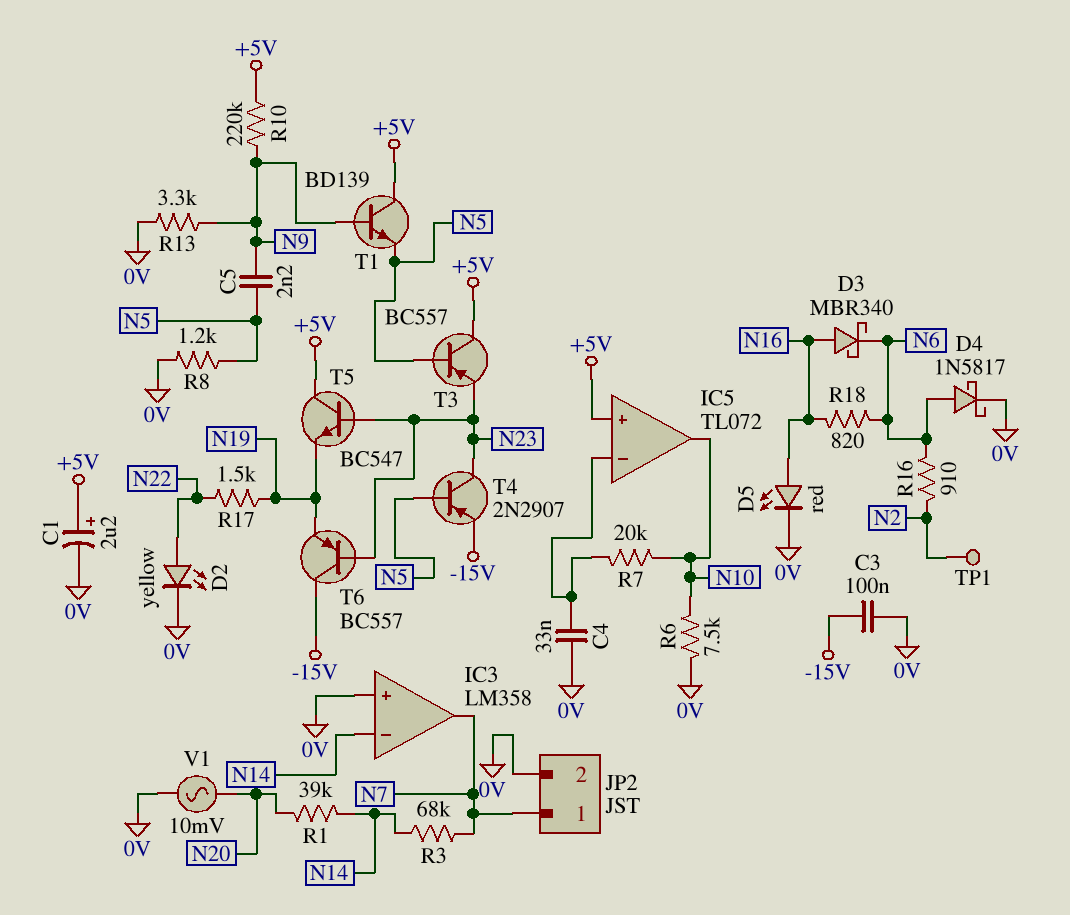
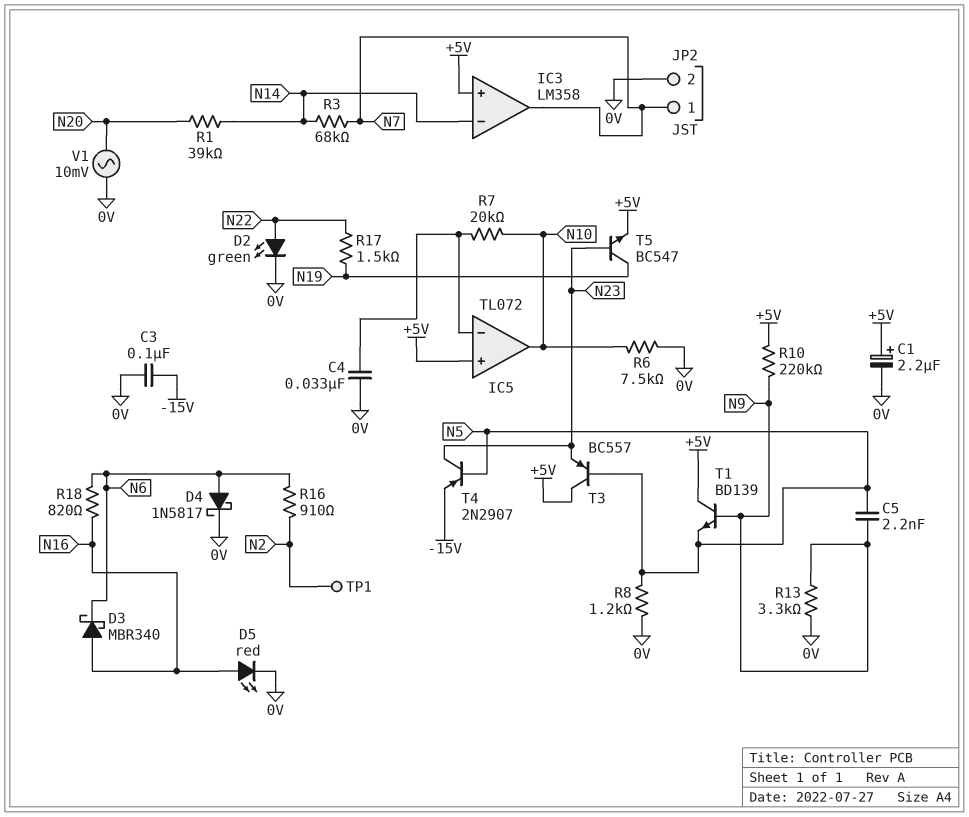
D2: LED yellow (A N22, K 0V) -> LED green (A N22, K 0V)
IC3 pin in+: 0V -> +5V
T5: NPN BC547 (B N23, C +5V, E N19) -> NPN BC547 (B N23, C N19, E +5V)
T6: PNP BC557 (B N23, C -15V, E N19) -> none

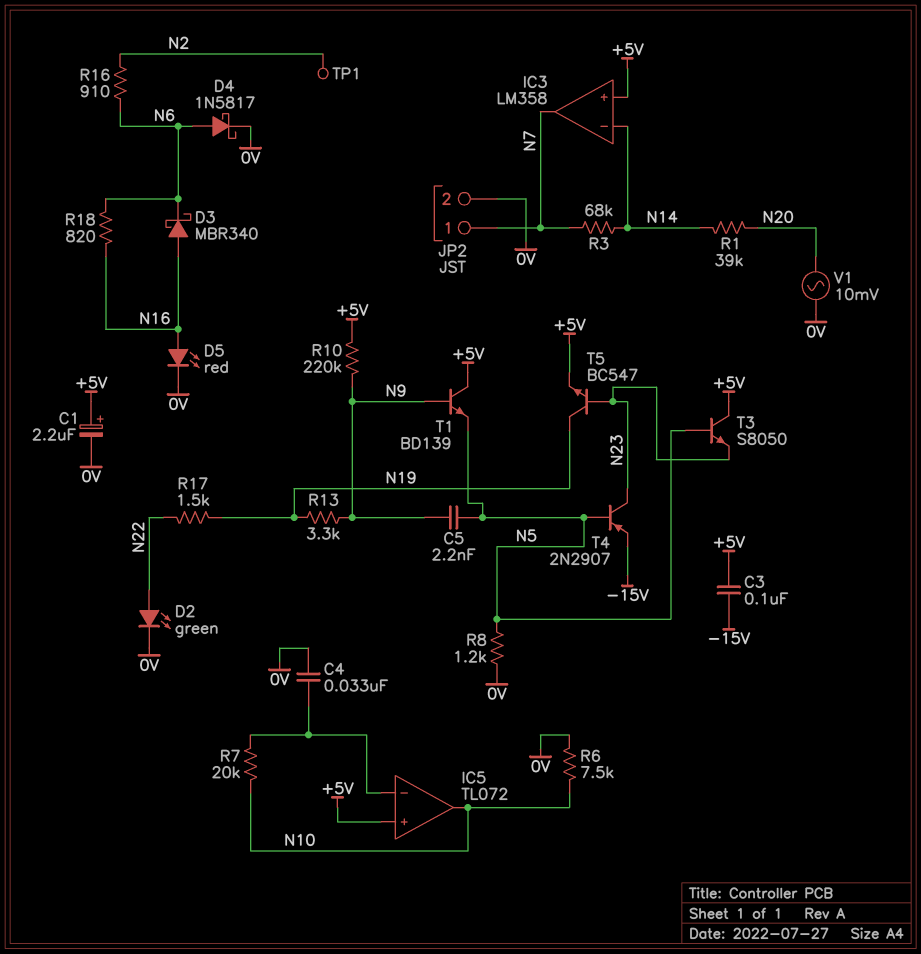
C3: 100nF (-15V, 0V) -> 100nF (+5V, -15V)
R13: 3.3k (0V, N9) -> 3.3k (N9, N19)
T3: PNP BC557 (B N5, C +5V, E N23) -> NPN S8050 (B N5, C +5V, E N23)

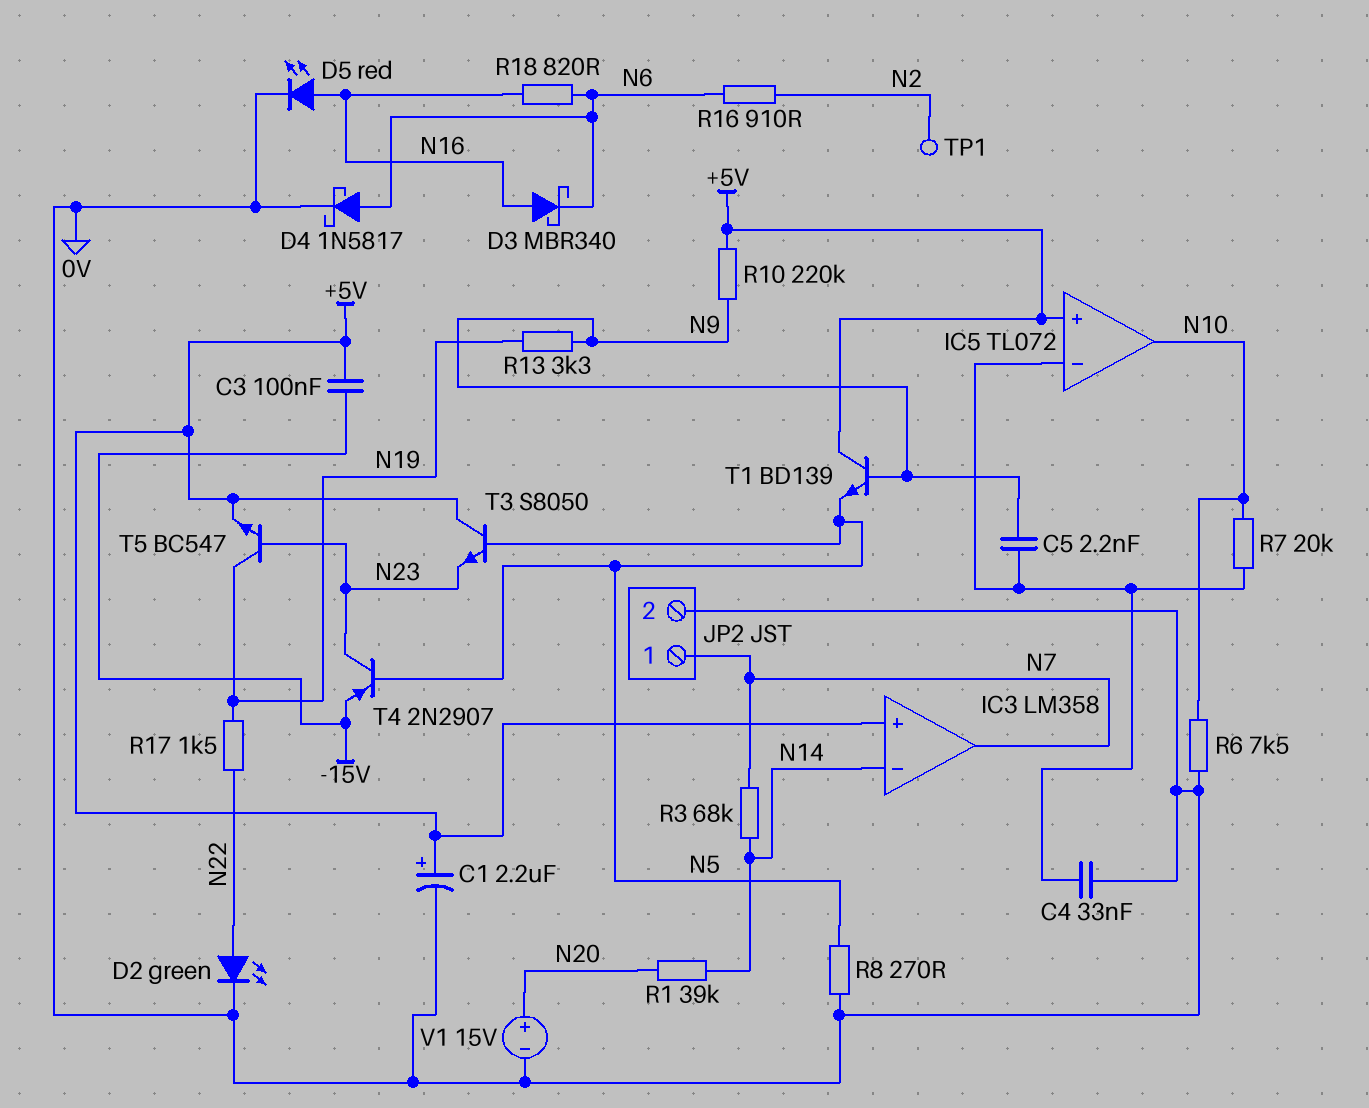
C5: 2.2nF (N5, N9) -> 2.2nF (IC5/in-, N9)
R8: 1.2k (0V, N5) -> 270 (0V, N5)
V1: AC 10mV (0V, N20) -> 15V (plus N20, minus 0V)

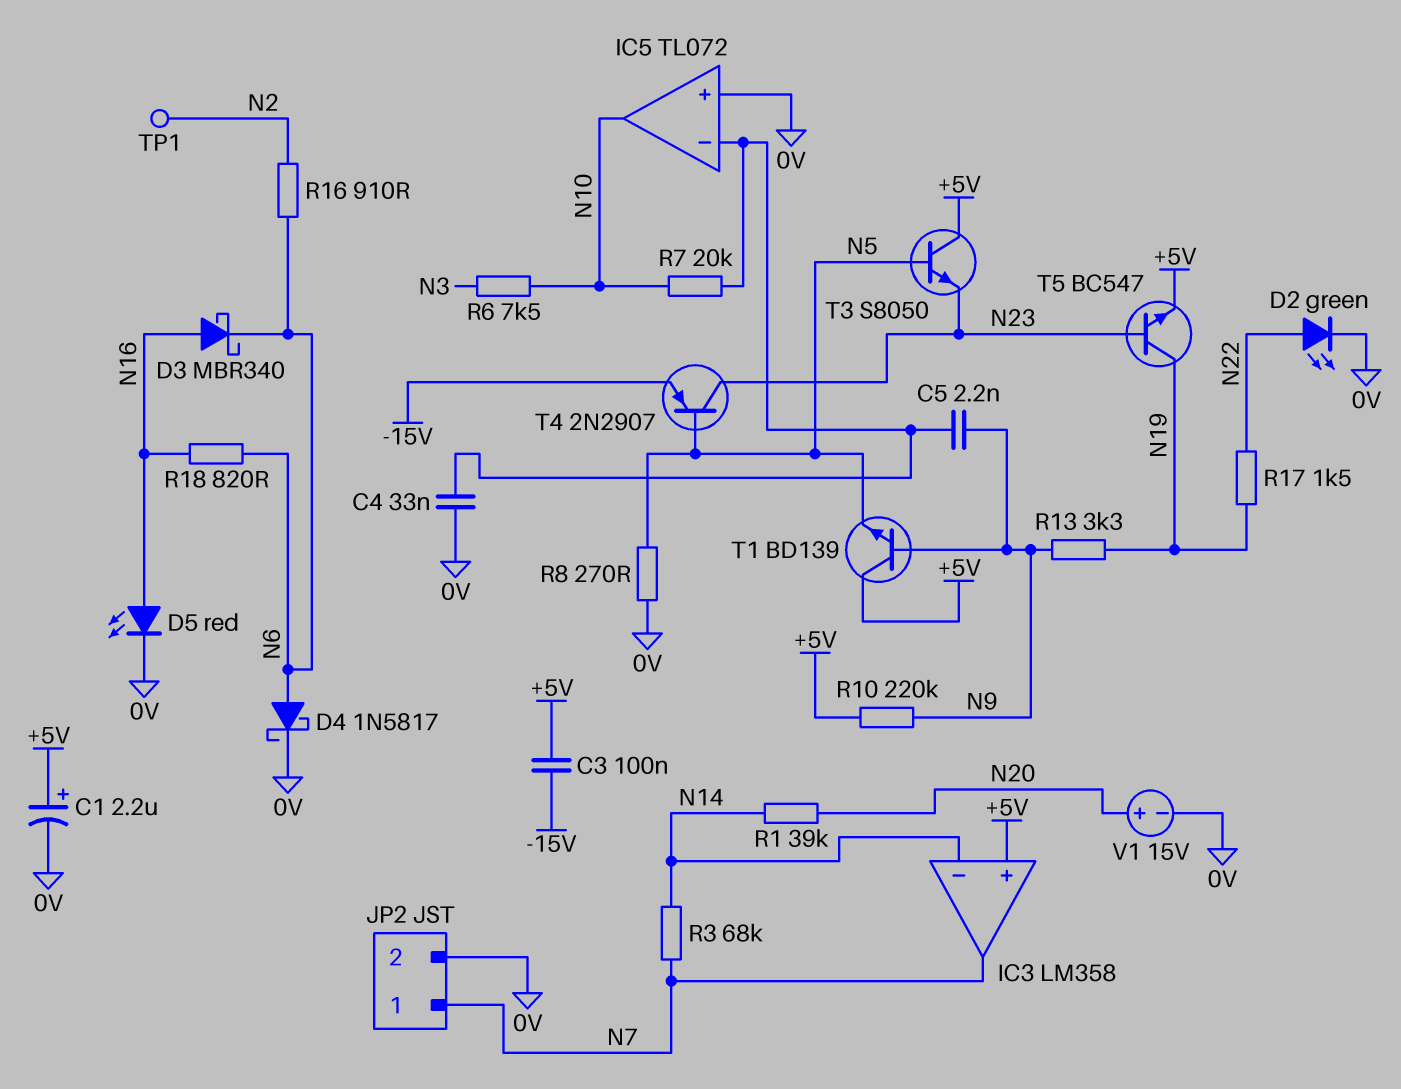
IC5 pin in+: +5V -> 0V
R6: 7.5k (0V, N10) -> 7.5k (N3, N10)

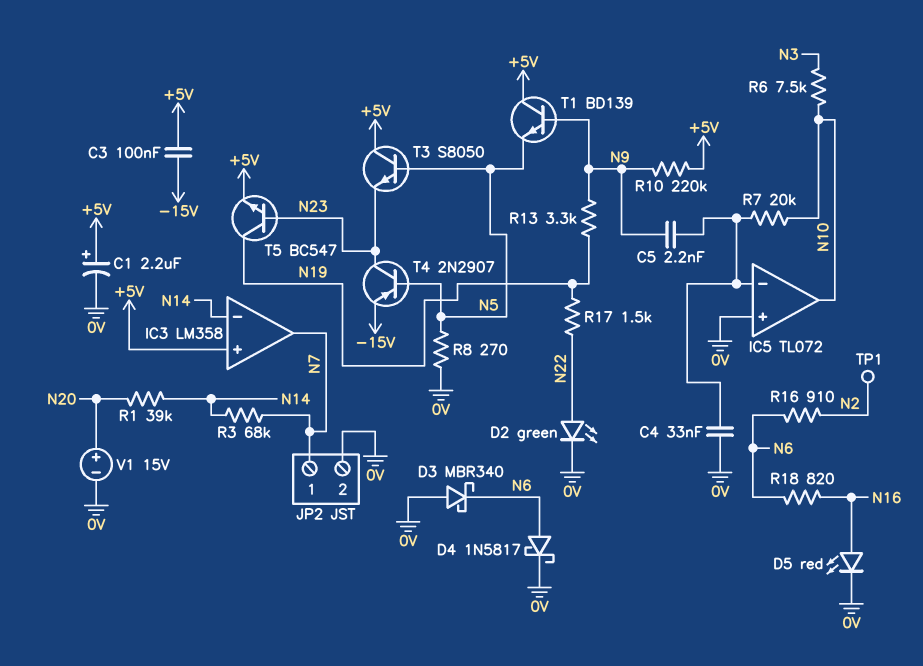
D3: schottky MBR340 (A N16, K N6) -> schottky MBR340 (A 0V, K N6)

